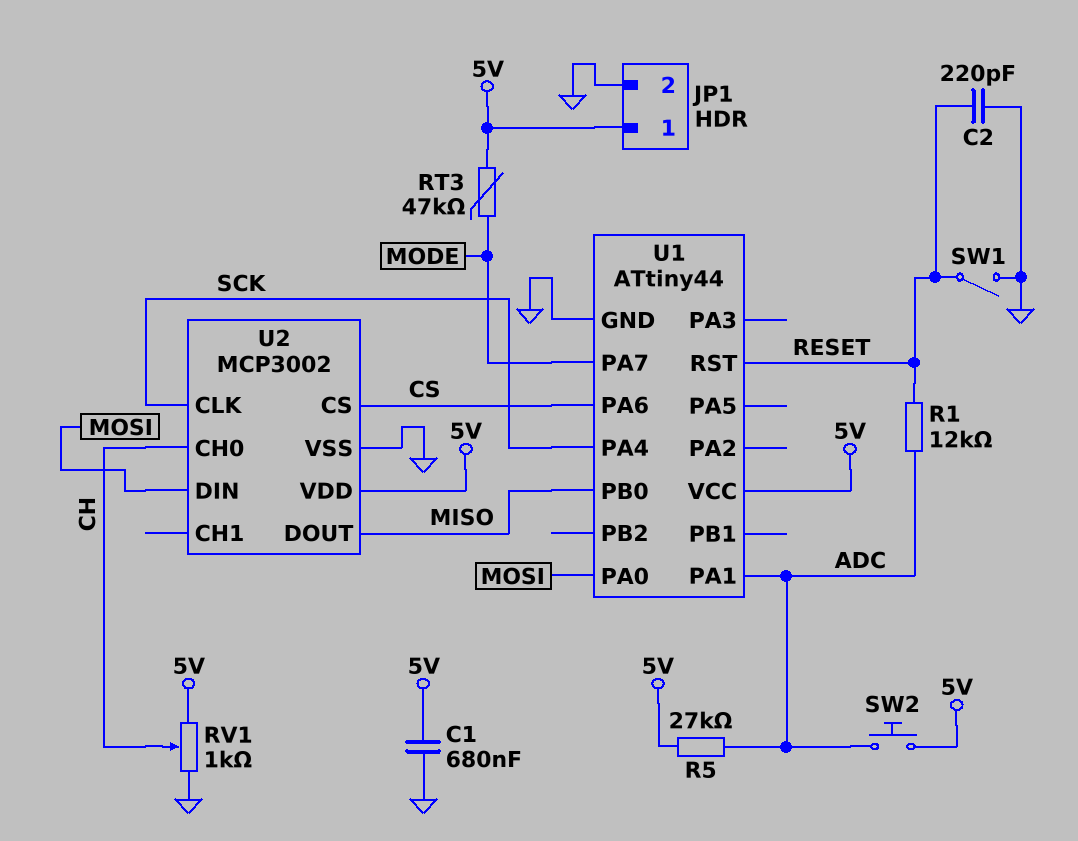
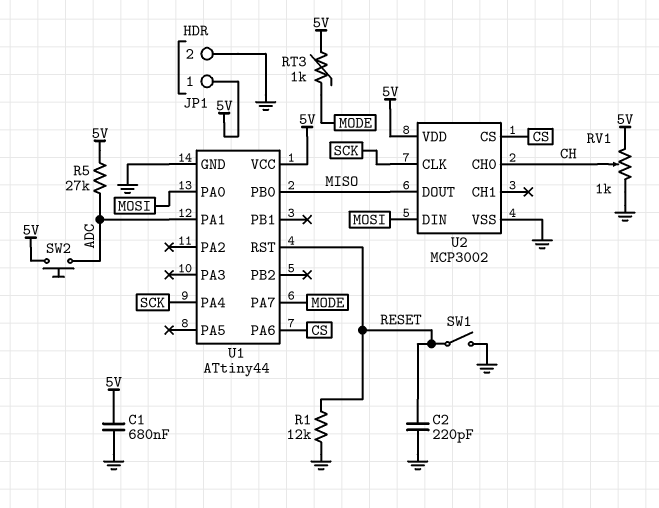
R1: 12k (ADC, RESET) -> 12k (GND, RESET)
RT3: 47k (5V, MODE) -> 1k (5V, MODE)

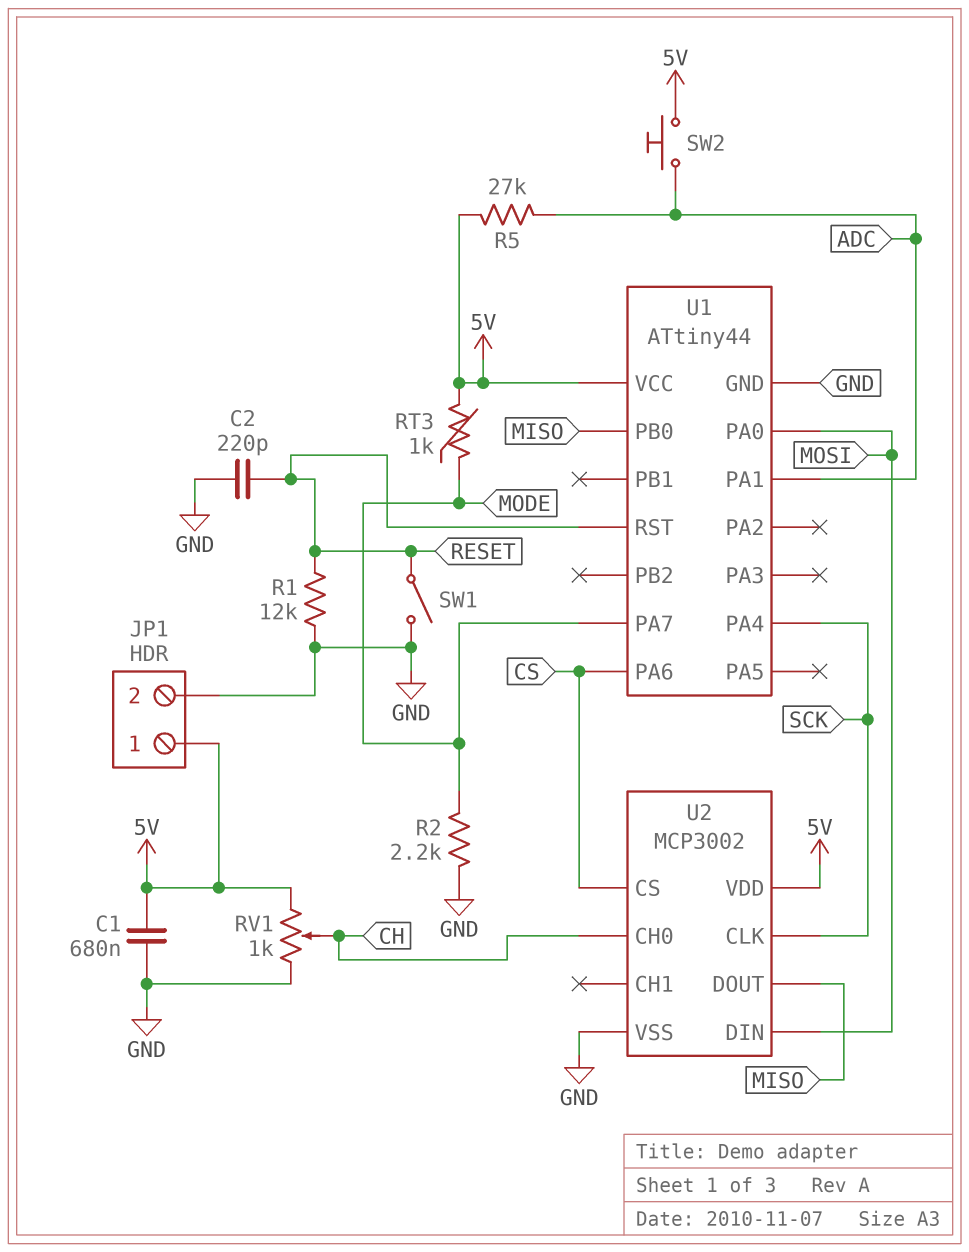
R2: none -> 2.2k (GND, MODE)

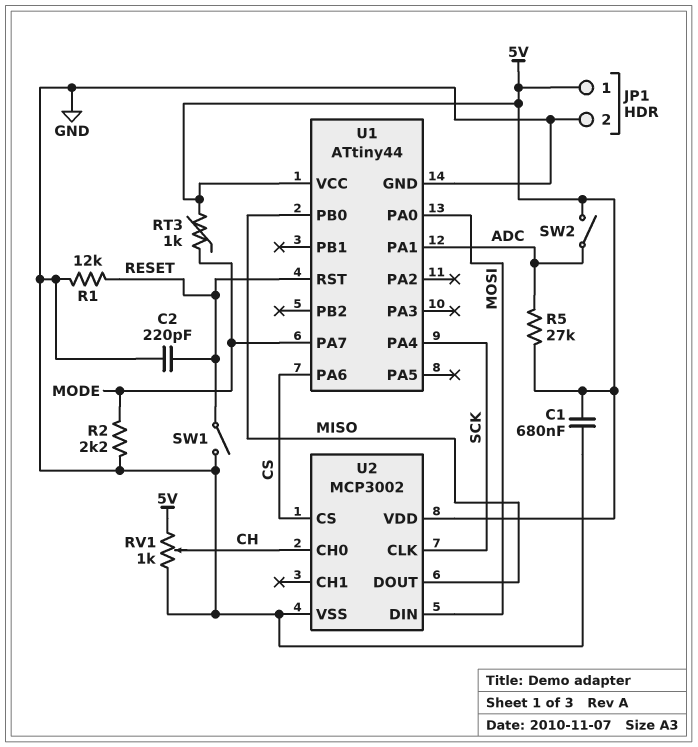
SW2: button (5V, ADC) -> switch (5V, ADC)

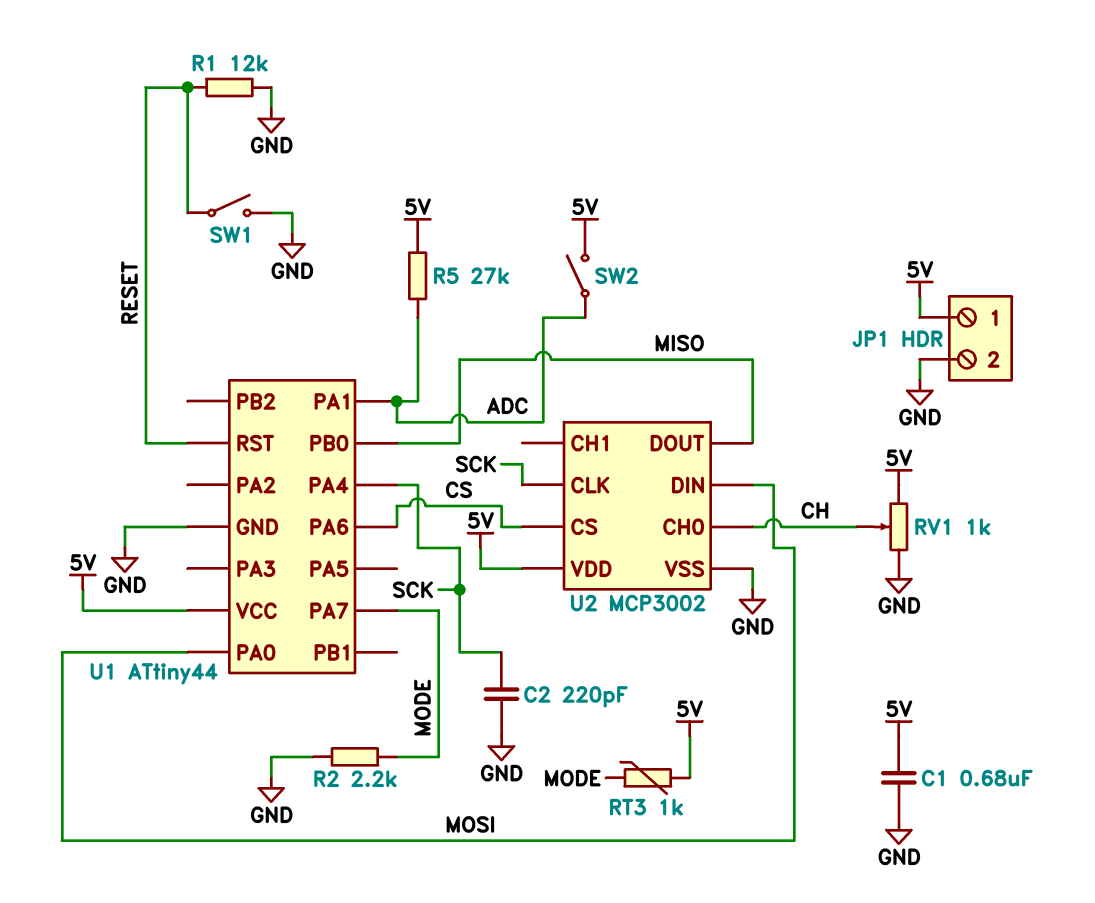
C2: 220pF (GND, RESET) -> 220pF (GND, SCK)

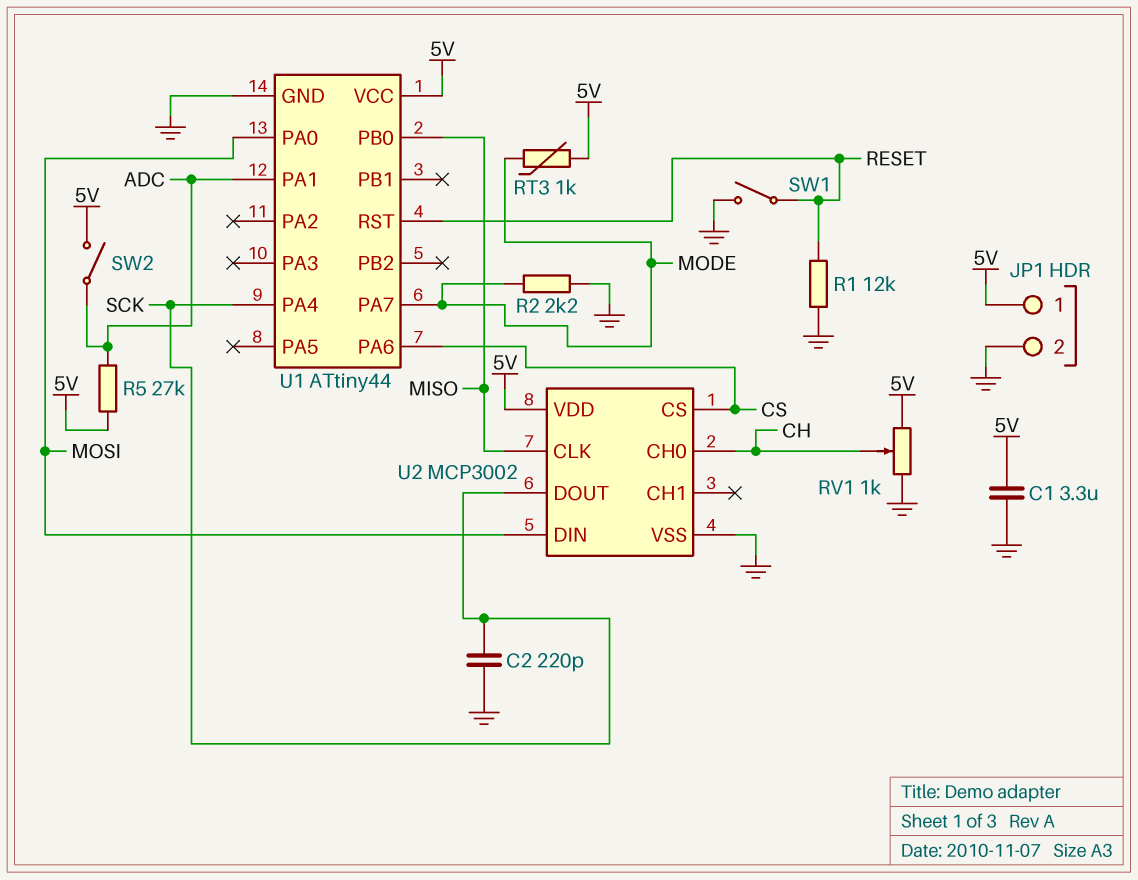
C1: 680nF (5V, GND) -> 3.3uF (5V, GND)
U2 pin CLK: SCK -> MISO
U2 pin DOUT: MISO -> SCK

